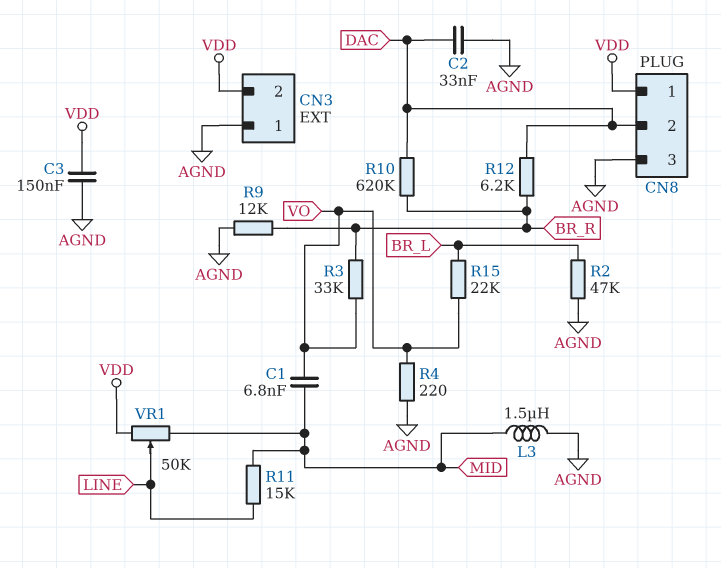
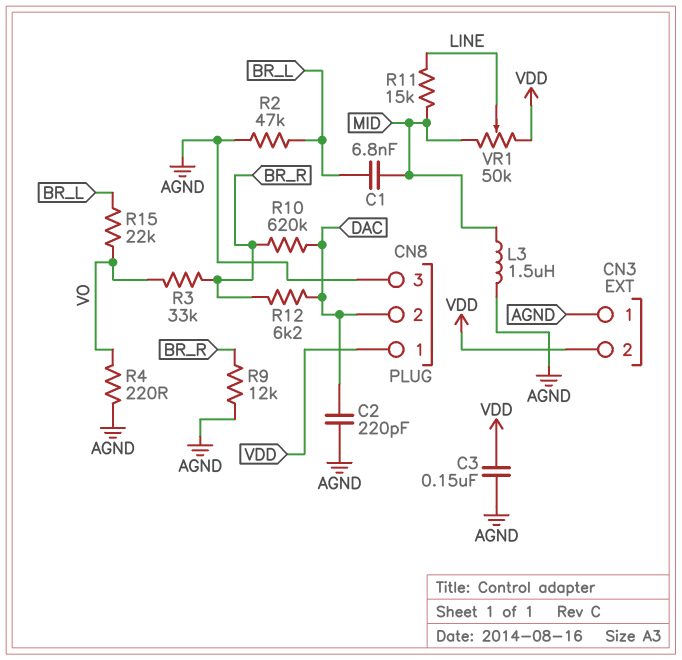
C1: 6.8nF (MID, VO) -> 6.8nF (BR_L, MID)
C2: 33nF (AGND, DAC) -> 220pF (AGND, DAC)

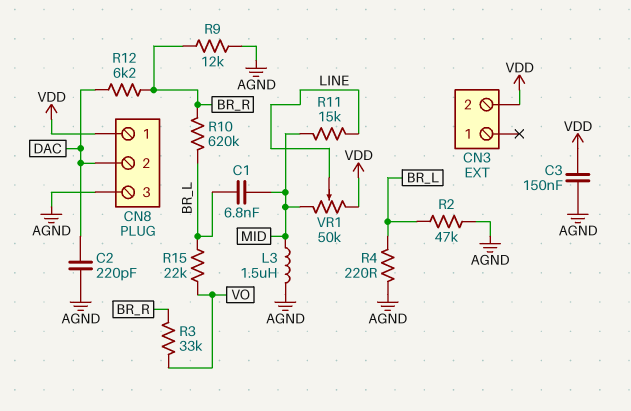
CN3 pin 1: AGND -> none
R4: 220 (AGND, VO) -> 220 (AGND, BR_L)
R10: 620k (BR_R, DAC) -> 620k (BR_L, BR_R)

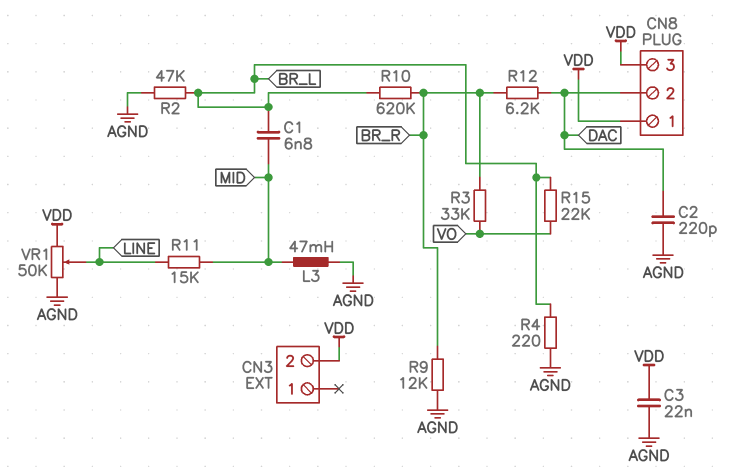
C3: 150nF (AGND, VDD) -> 22nF (AGND, VDD)
CN8 pin 3: AGND -> VDD
L3: 1.5uH (AGND, MID) -> 47mH (AGND, MID)
VR1: 50k (MID, VDD, wiper LINE) -> 50k (AGND, VDD, wiper LINE)

